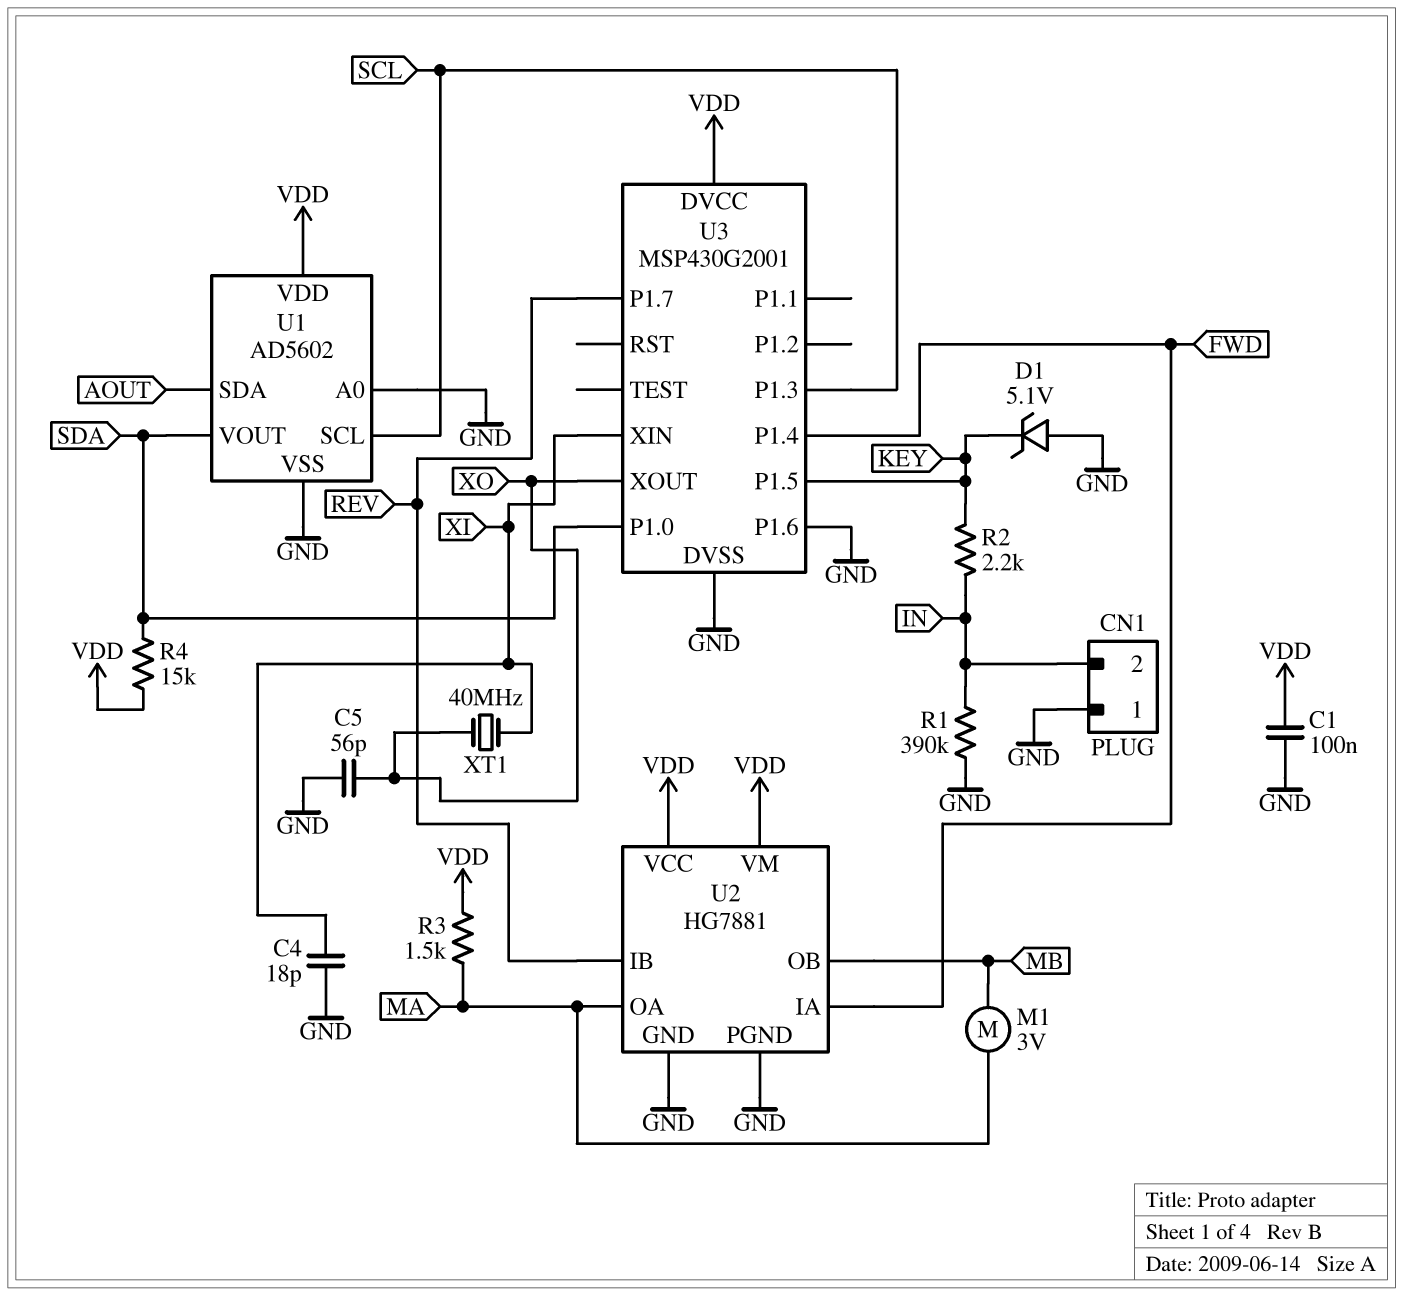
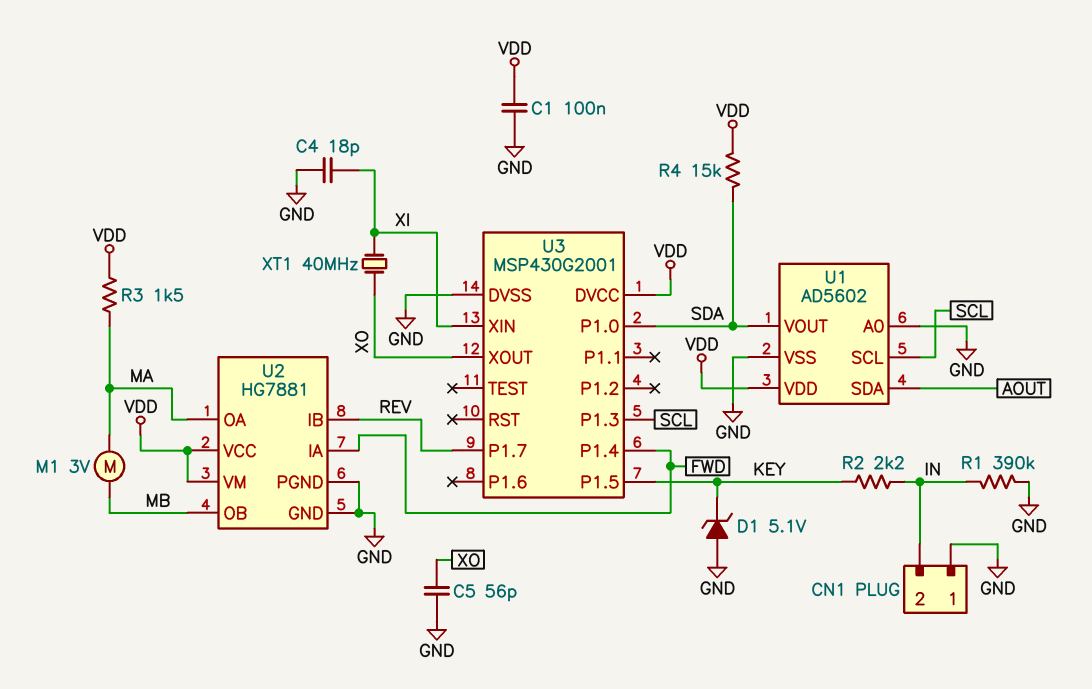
U3 pin P1.6: GND -> none

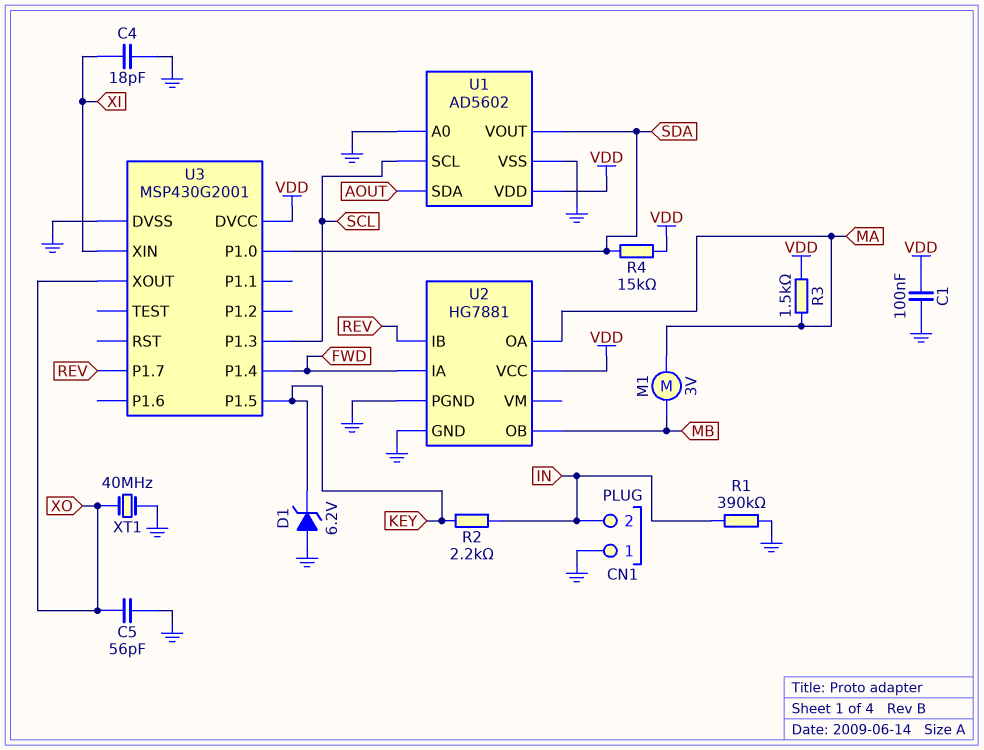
D1: zener 5.1V (A GND, K KEY) -> zener 6.2V (A GND, K KEY)
U2 pin VM: VDD -> none
XT1: 40MHz (XI, XO) -> 40MHz (GND, XO)

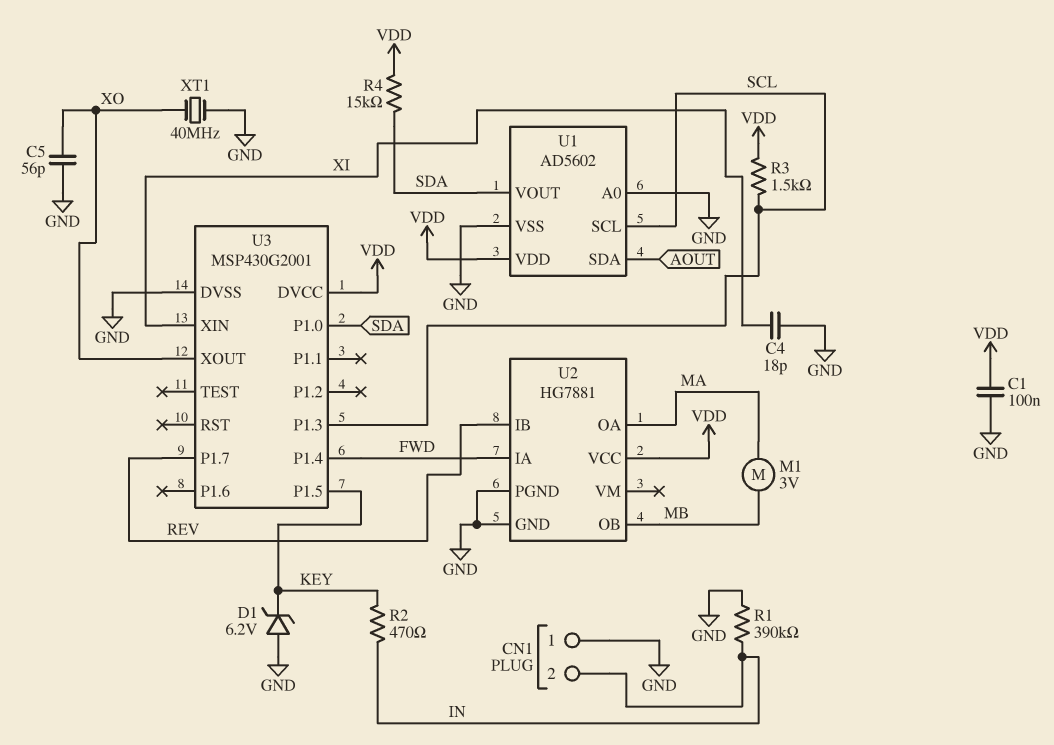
R2: 2.2k (IN, KEY) -> 470 (IN, KEY)
R3: 1.5k (MA, VDD) -> 1.5k (SCL, VDD)

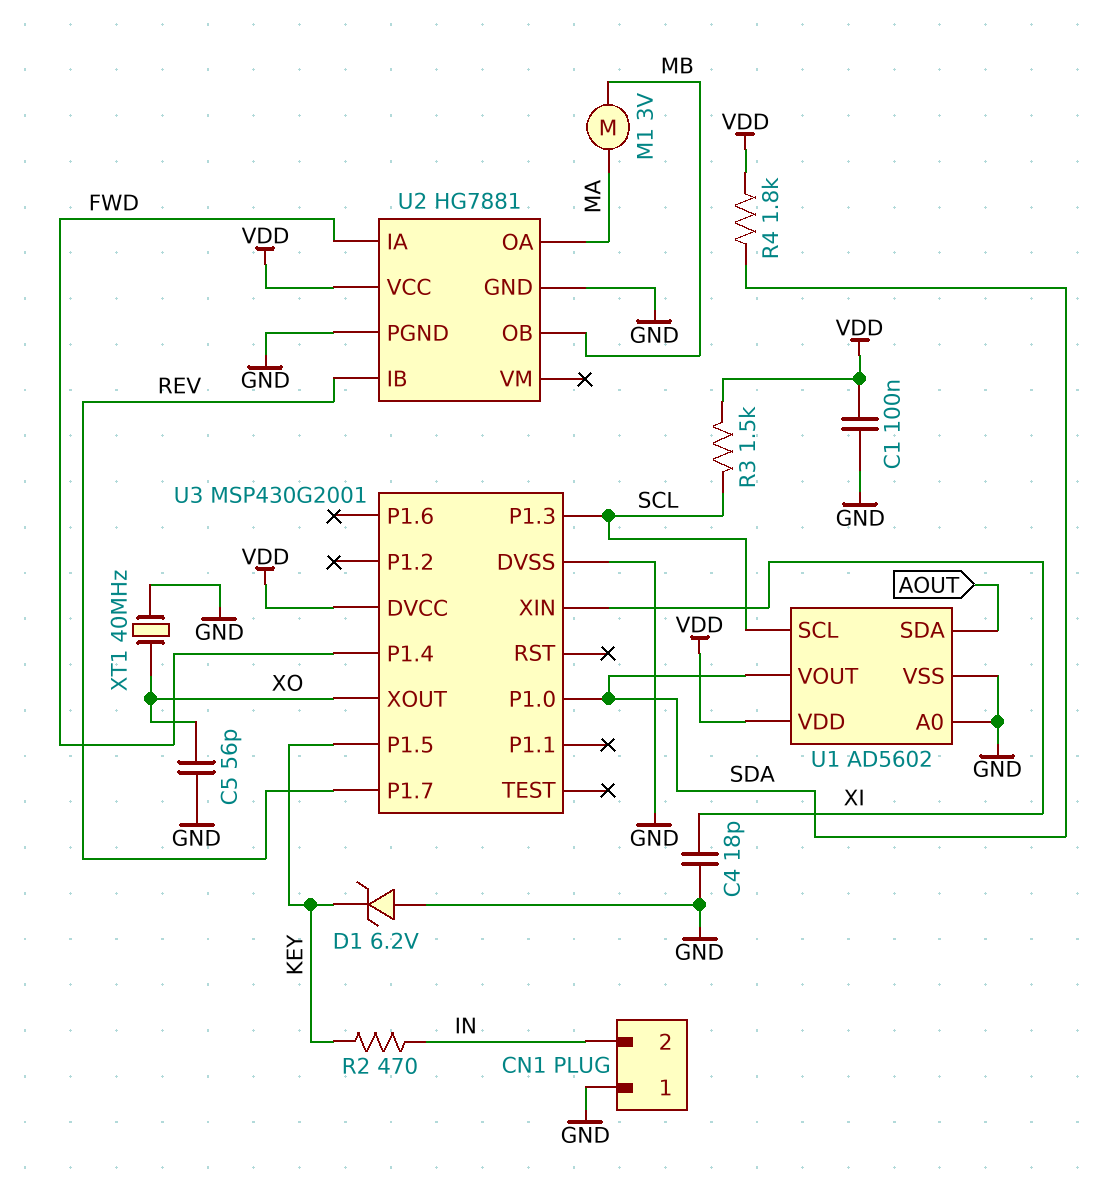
R1: 390k (GND, IN) -> none
R4: 15k (SDA, VDD) -> 1.8k (SDA, VDD)

